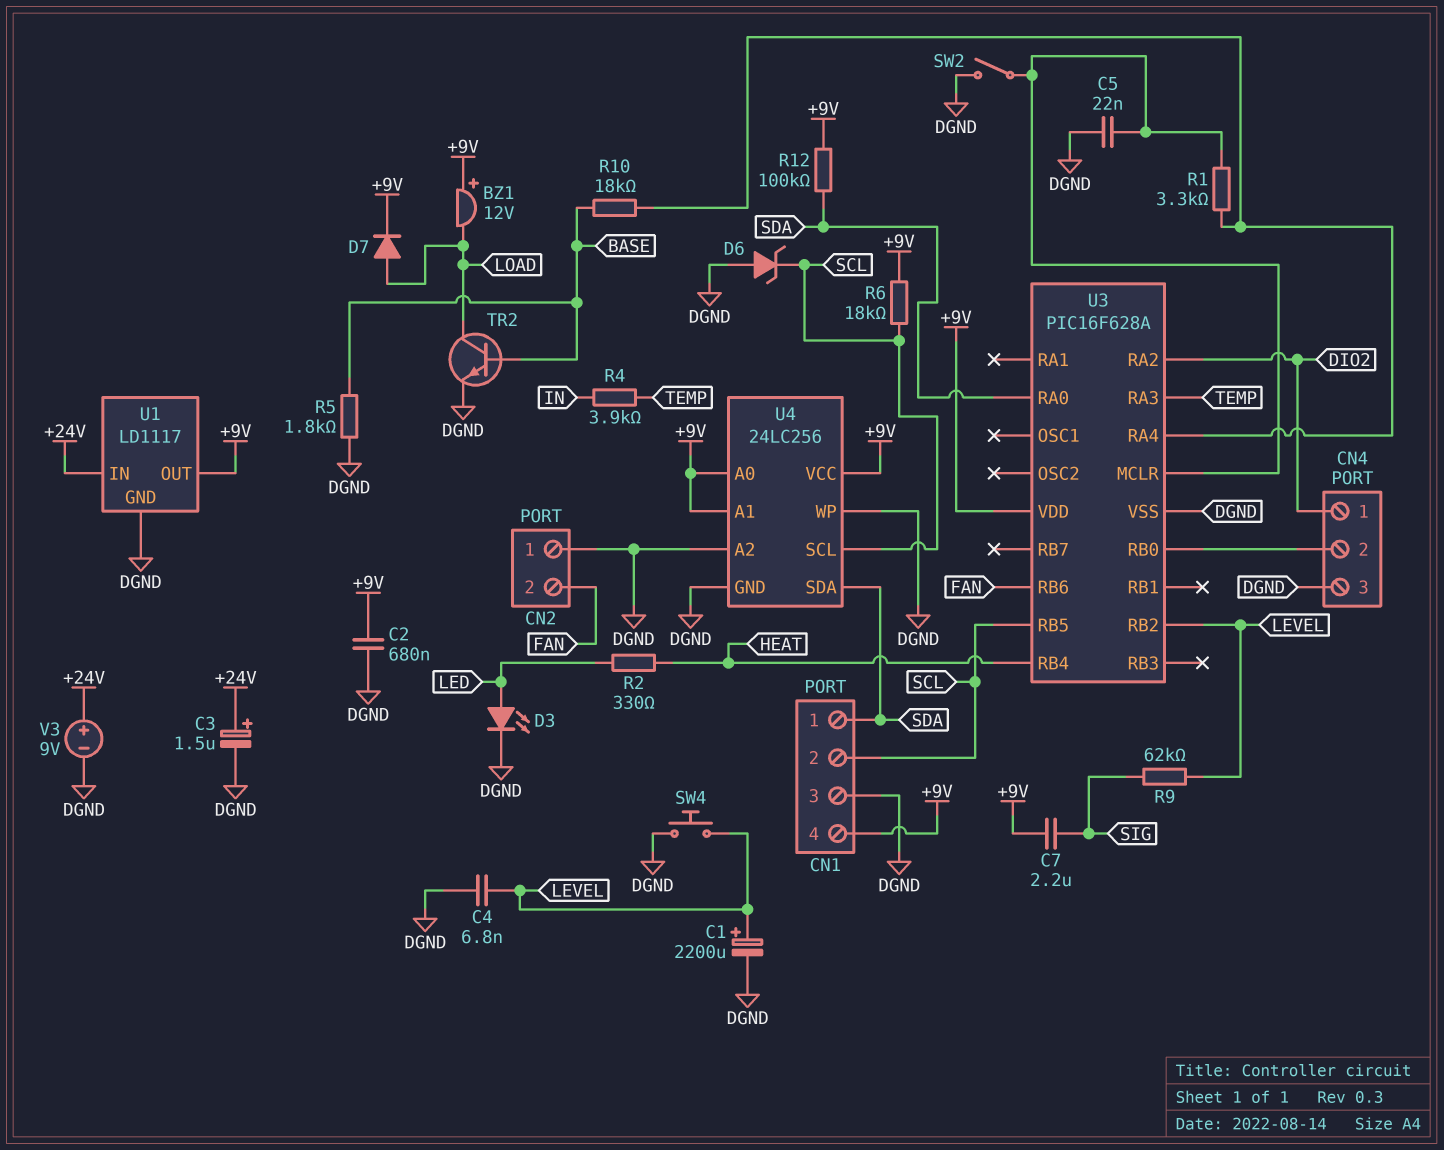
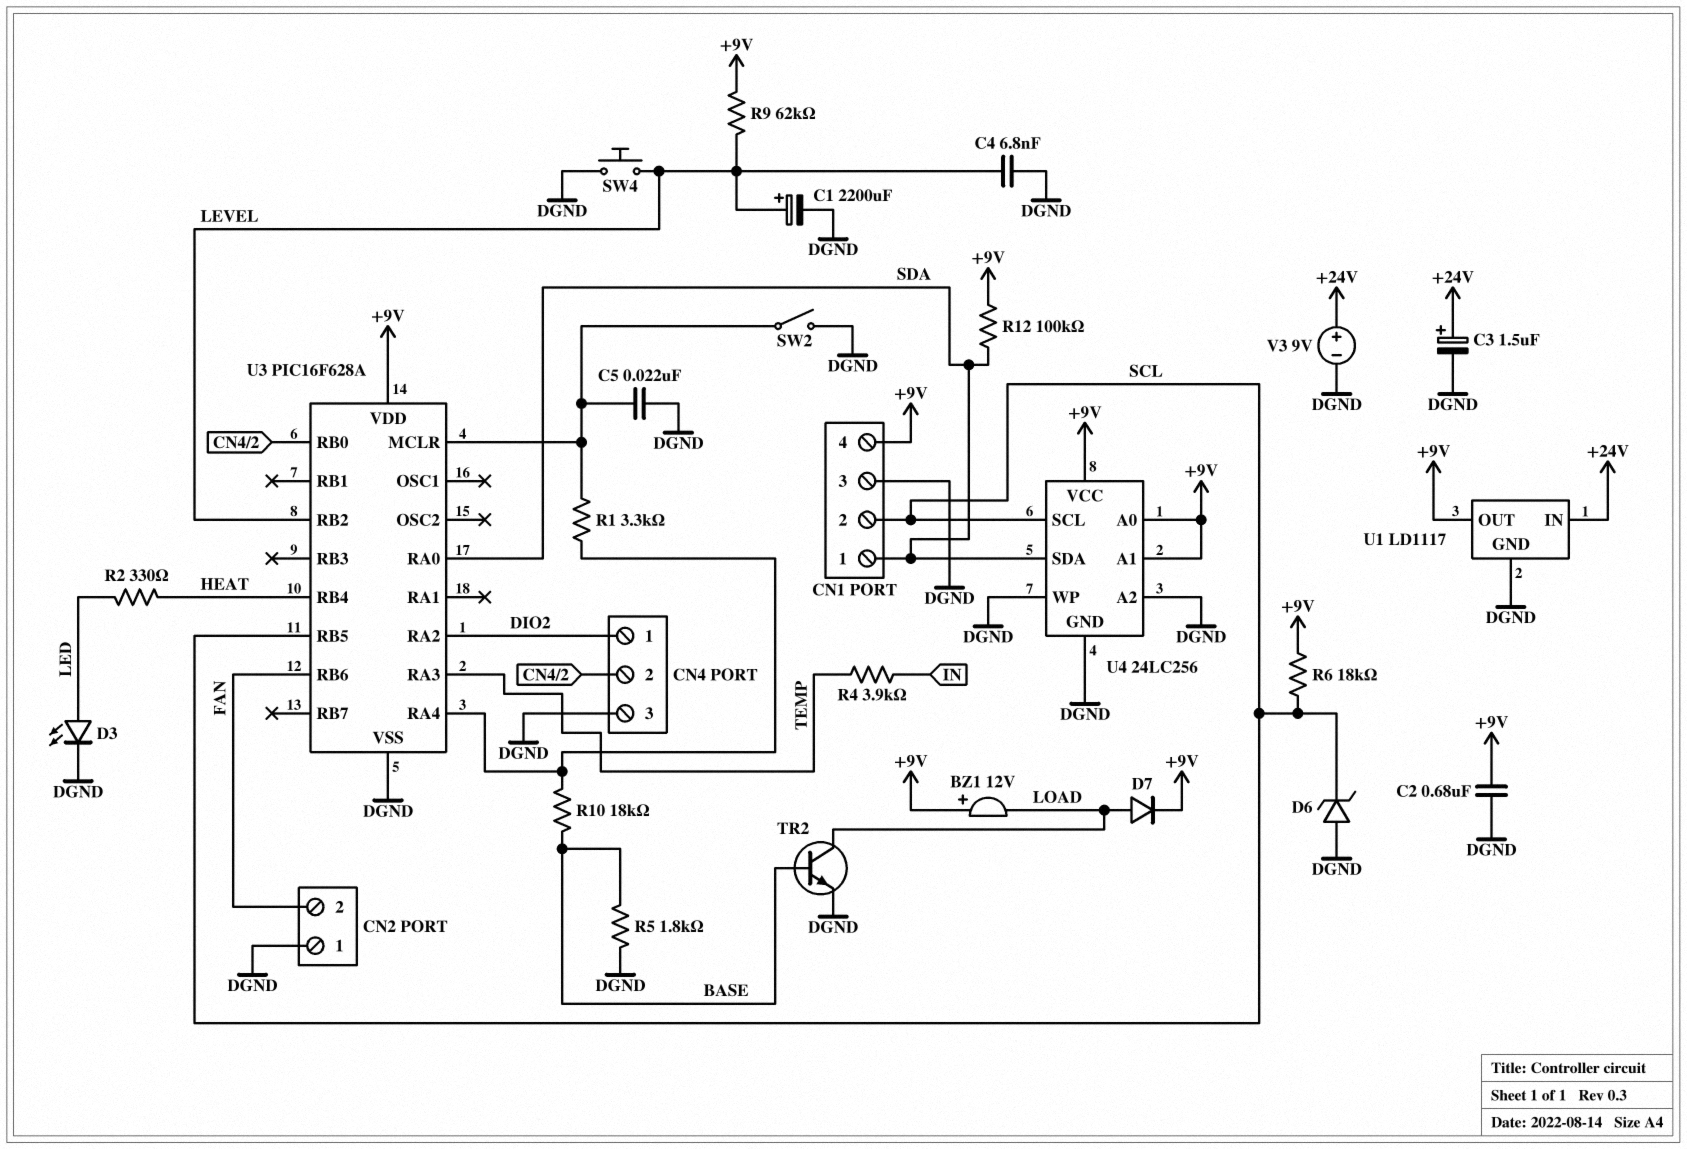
C7: 2.2uF (+9V, SIG) -> none
R9: 62k (LEVEL, SIG) -> 62k (+9V, LEVEL)

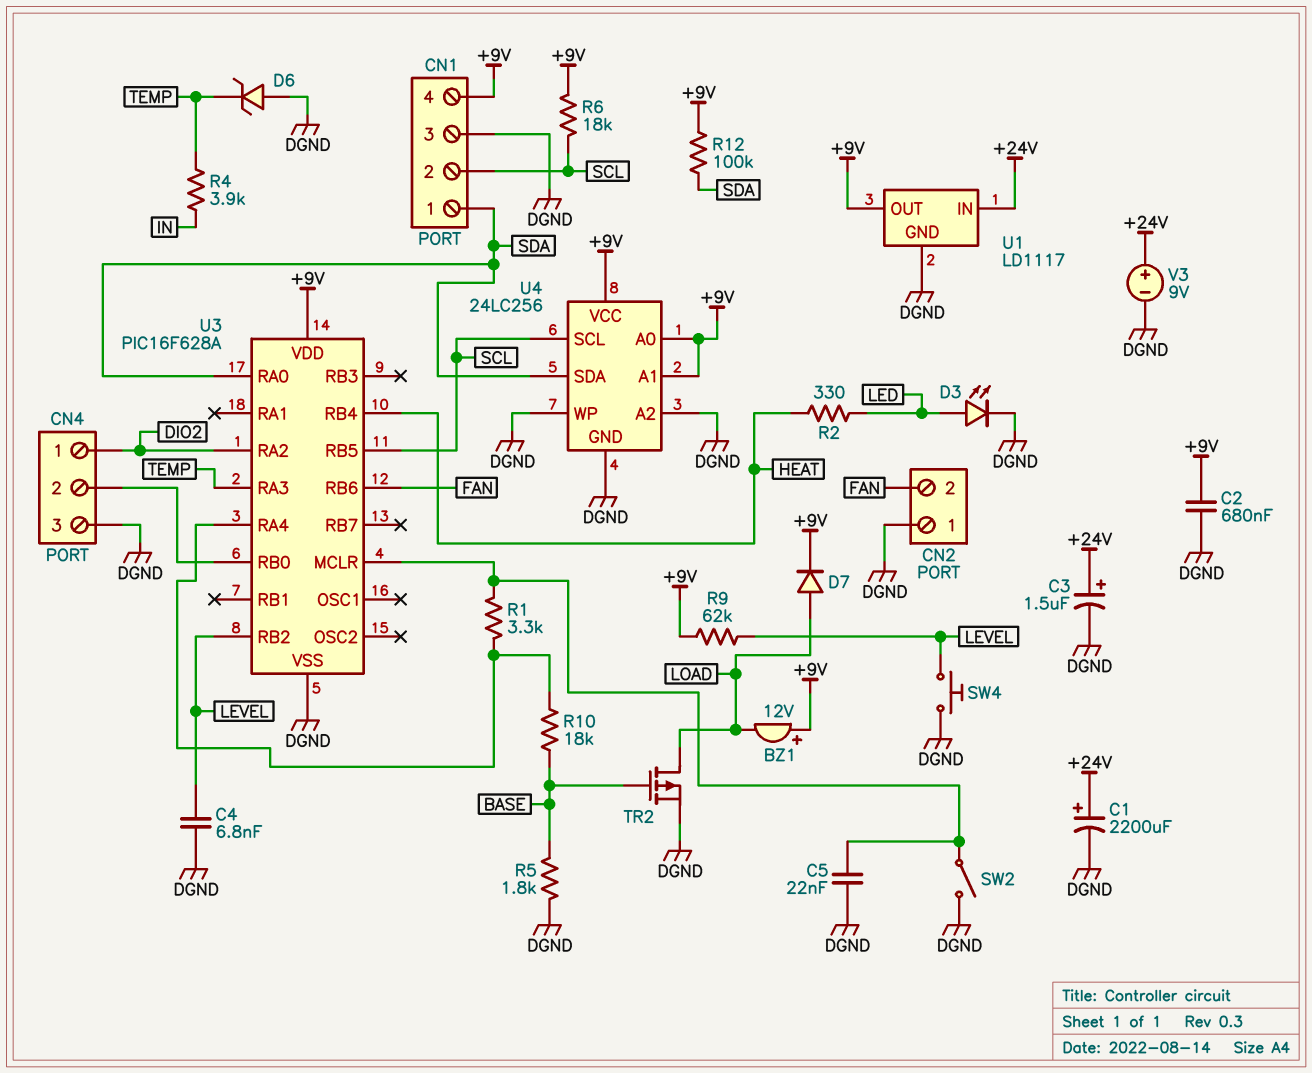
C1: 2200uF (plus LEVEL, minus DGND) -> 2200uF (plus +24V, minus DGND)
D6: zener (A DGND, K SCL) -> zener (A DGND, K TEMP)
TR2: NPN (B BASE, C LOAD, E DGND) -> PMOS (G BASE, D LOAD, S DGND)

